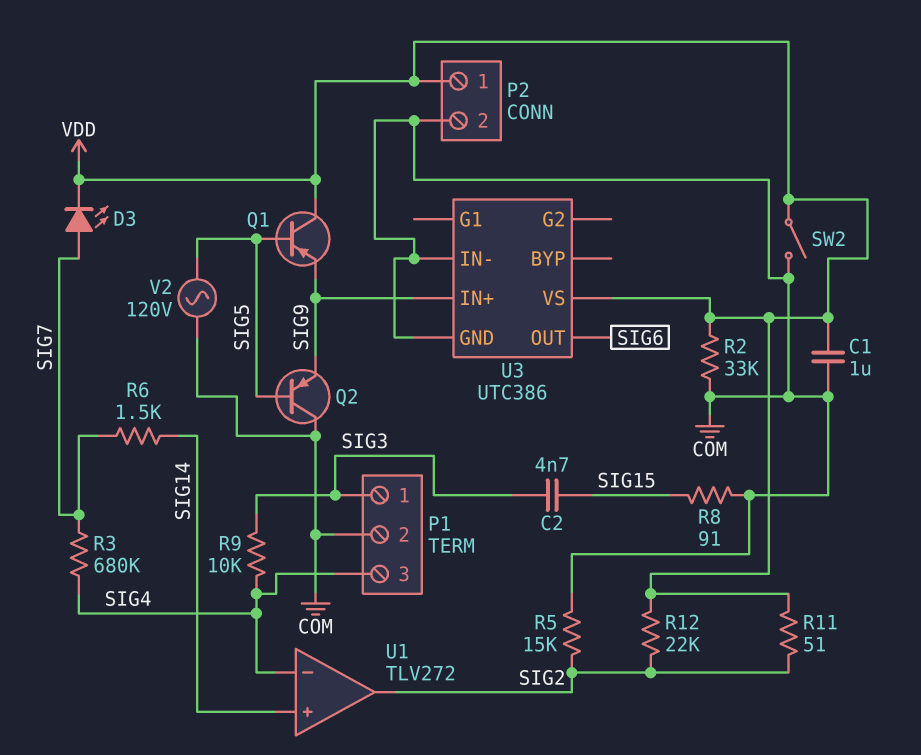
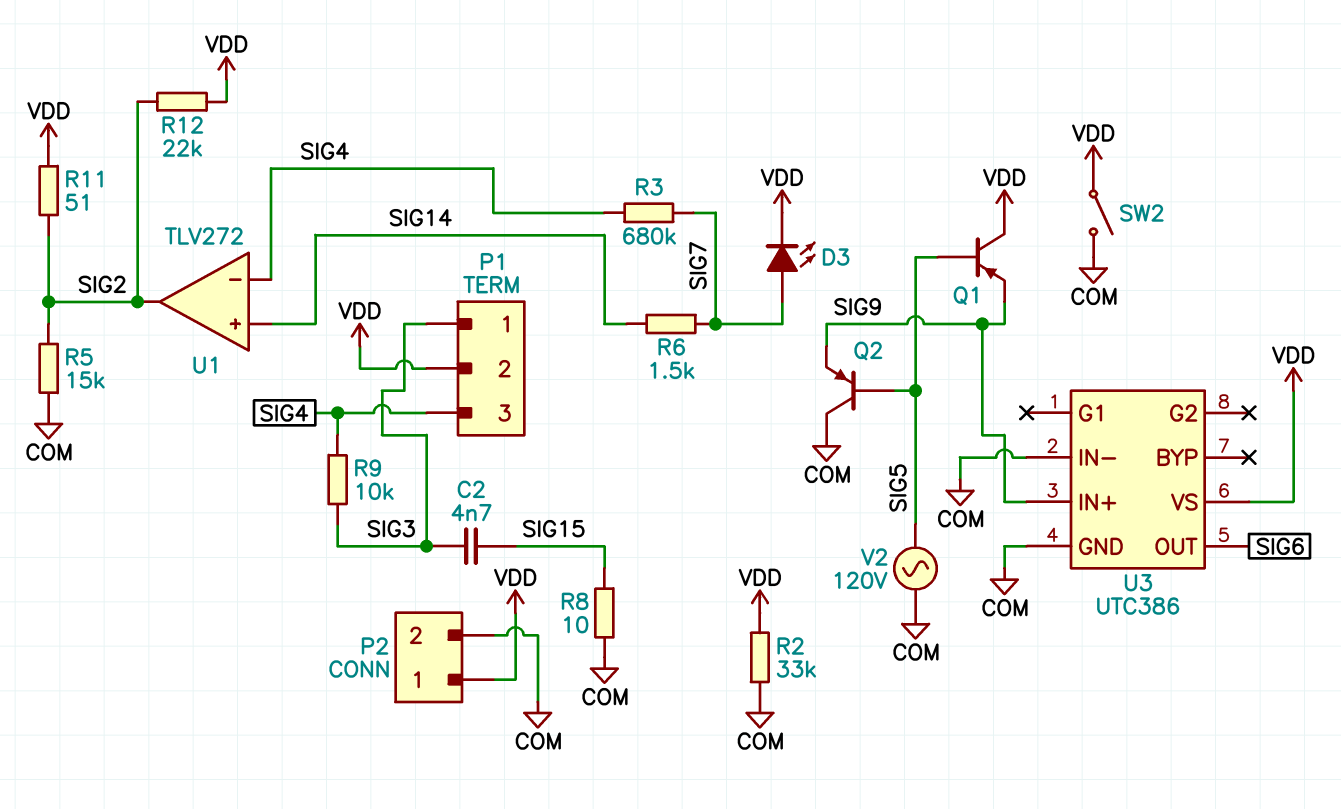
C1: 1uF (COM, VDD) -> none
P1 pin 2: COM -> VDD
R8: 91 (COM, SIG15) -> 10 (COM, SIG15)

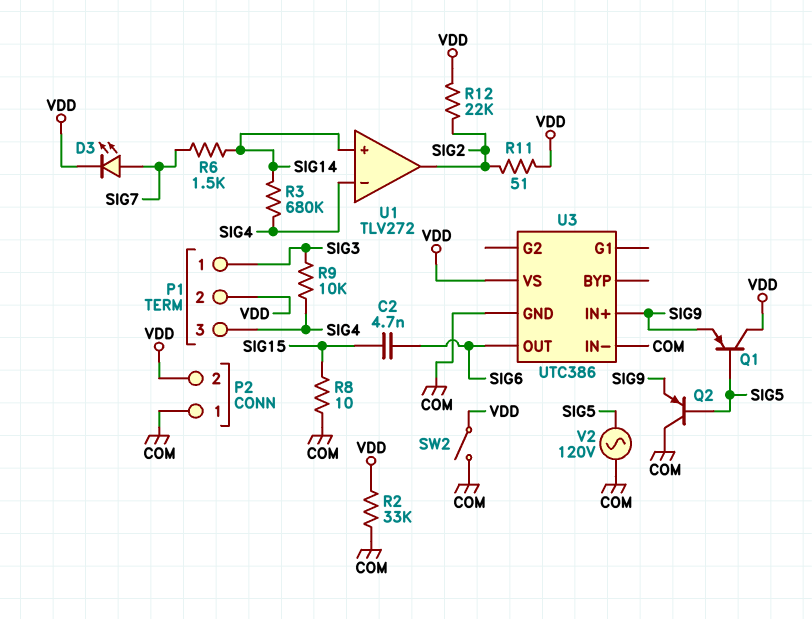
C2: 4.7nF (SIG3, SIG15) -> 4.7nF (SIG6, SIG15)
P2 pin 1: VDD -> COM
P2 pin 2: COM -> VDD
R3: 680k (SIG4, SIG7) -> 680k (SIG4, SIG14)
R5: 15k (COM, SIG2) -> none

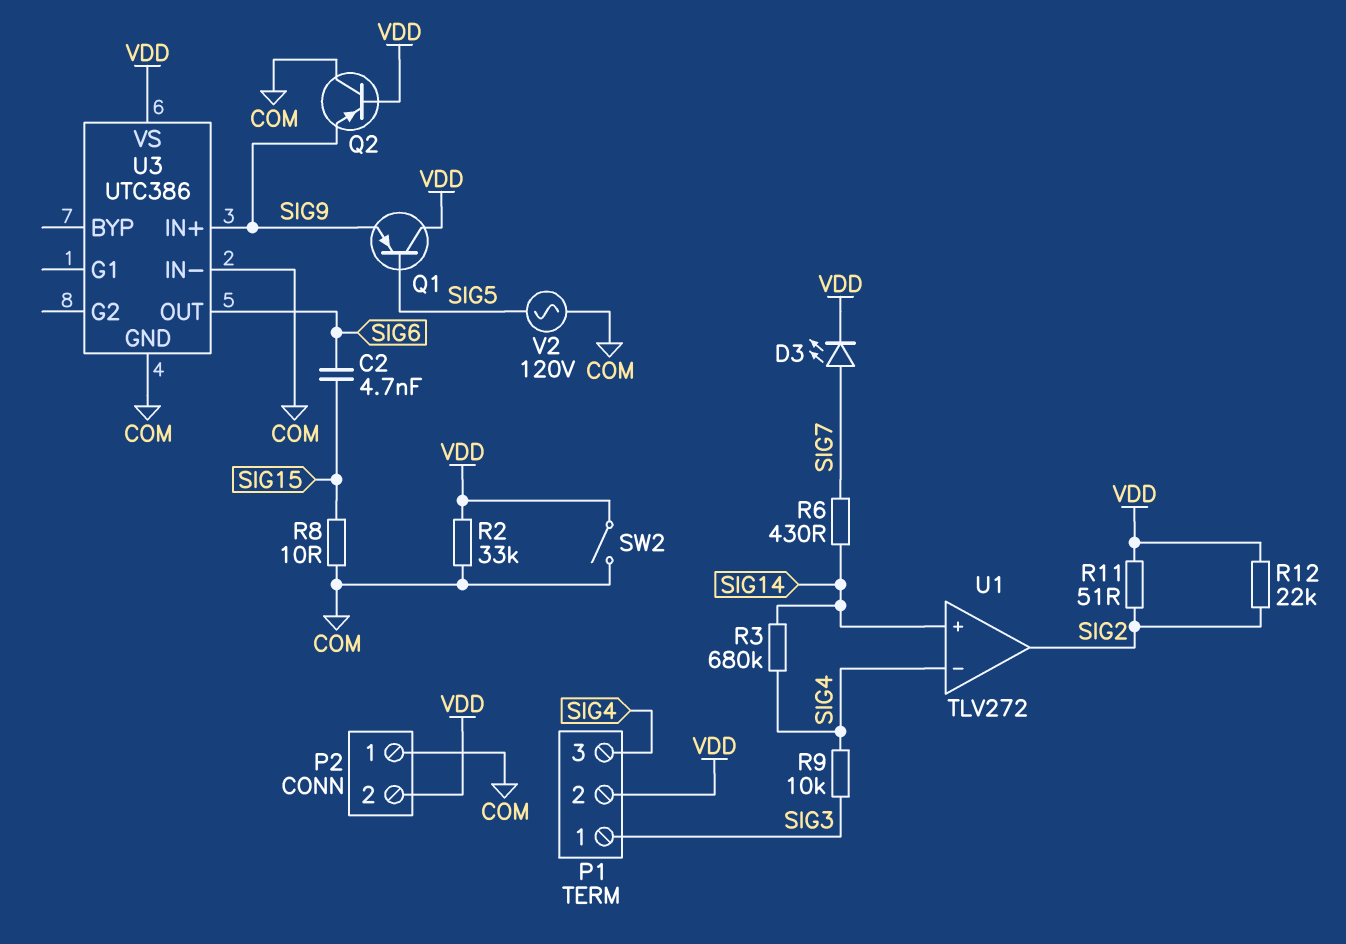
Q2: PNP (B SIG5, C COM, E SIG9) -> PNP (B VDD, C COM, E SIG9)
R6: 1.5k (SIG7, SIG14) -> 430 (SIG7, SIG14)

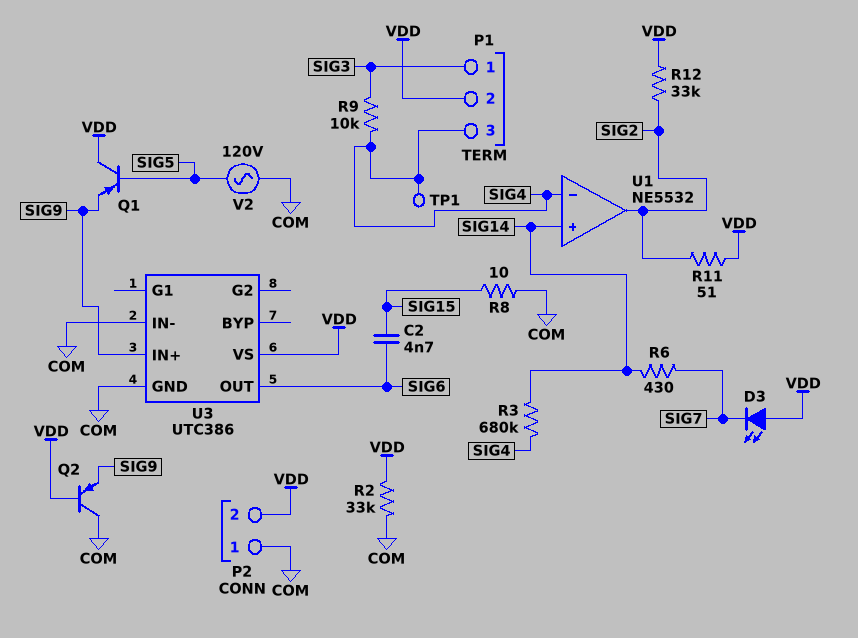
D3: LED (A SIG7, K VDD) -> LED (A VDD, K SIG7)
R12: 22k (SIG2, VDD) -> 33k (SIG2, VDD)
SW2: switch (COM, VDD) -> none
TP1: none -> test point (SIG4)
U1: TLV272 -> NE5532

